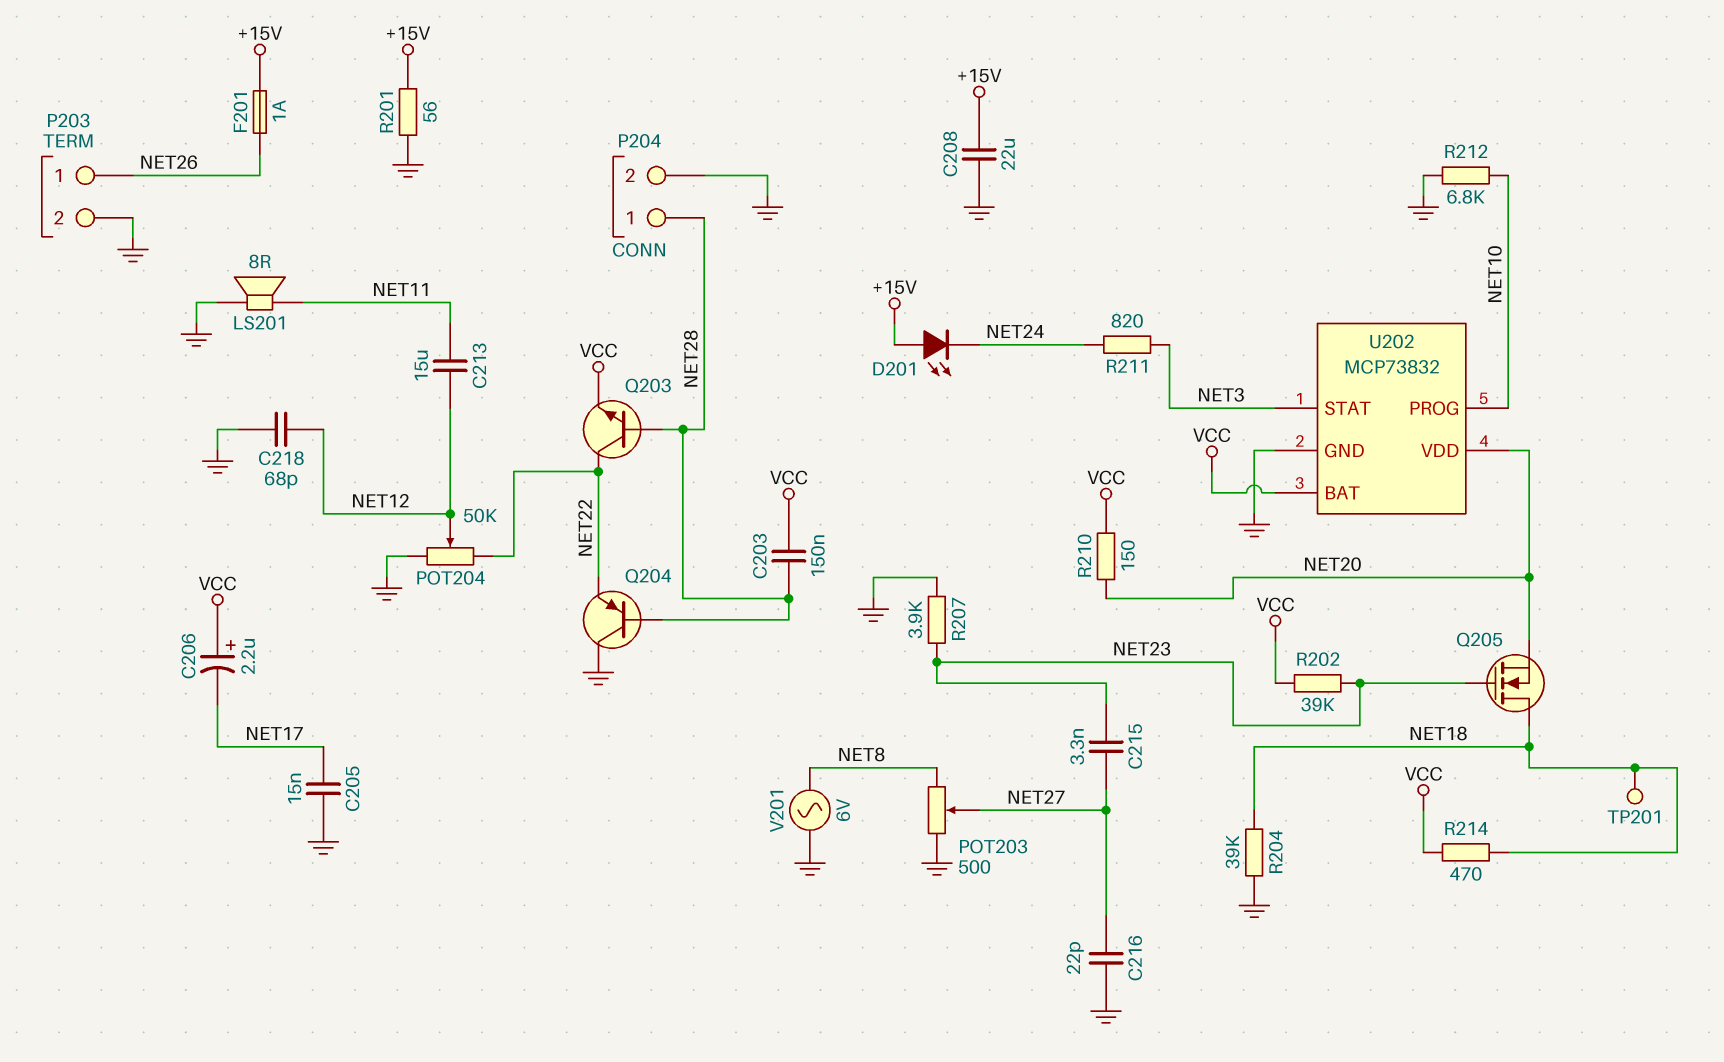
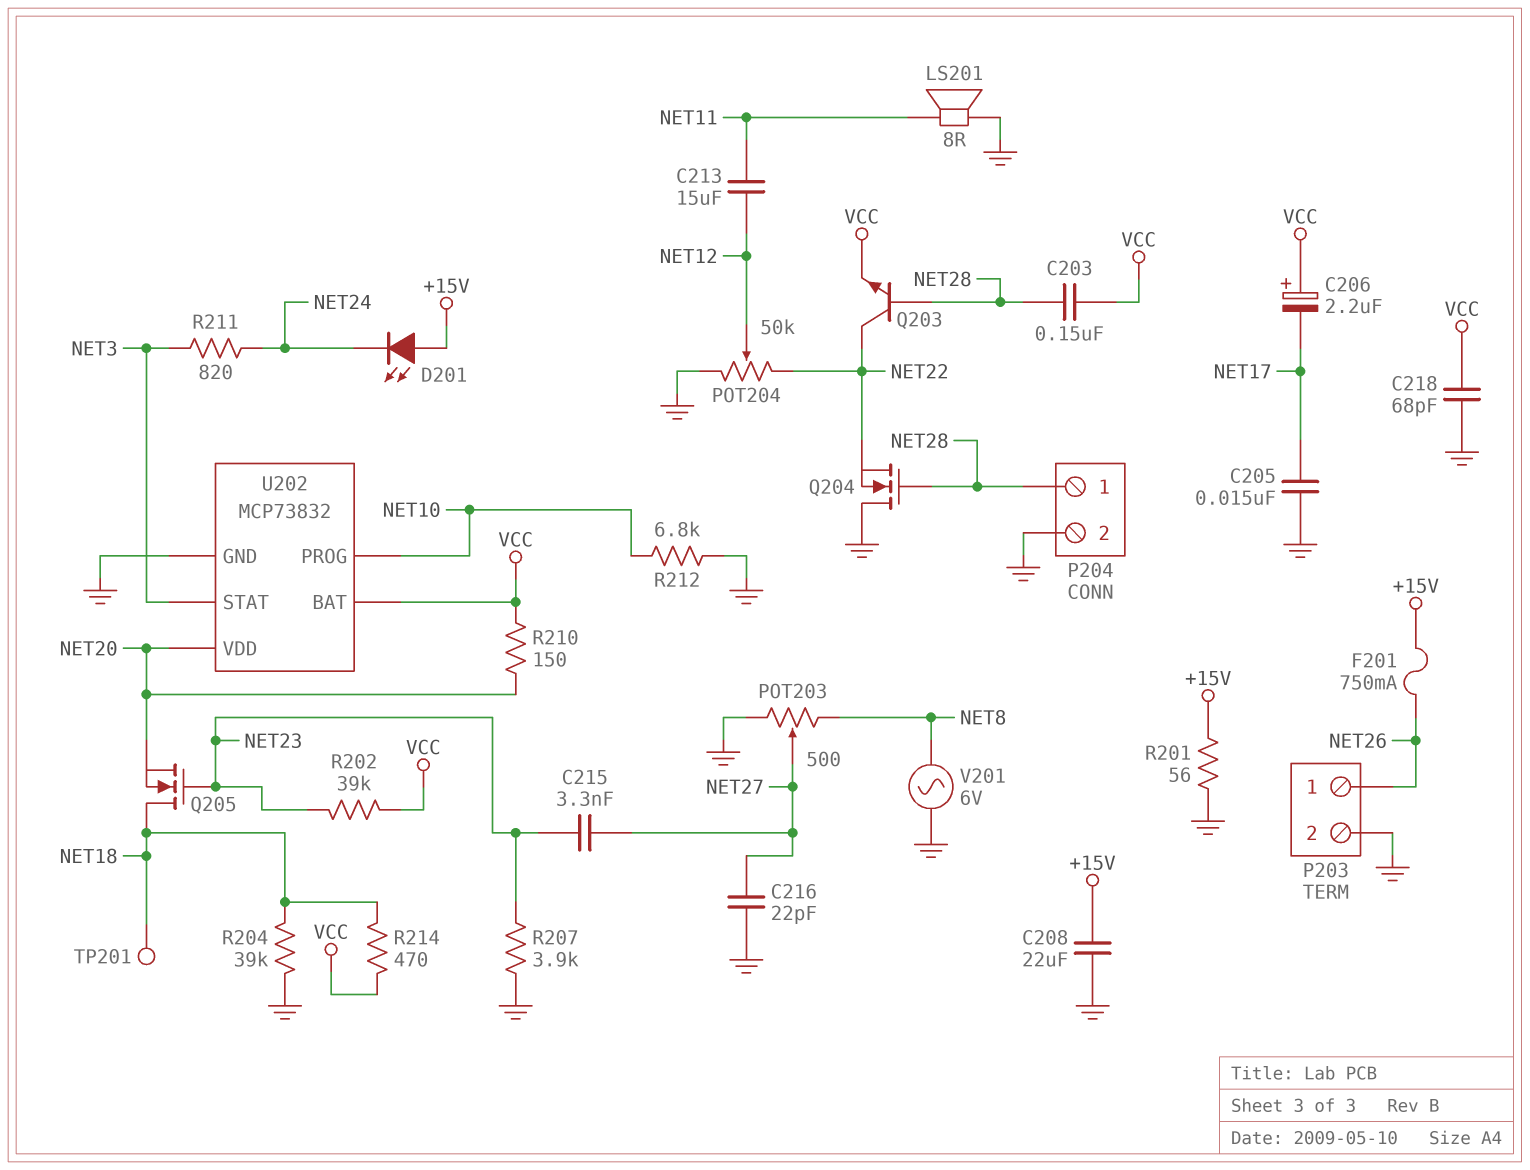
C218: 68pF (GND, NET12) -> 68pF (GND, VCC)
F201: 1A (+15V, NET26) -> 750mA (+15V, NET26)
Q204: PNP (B NET28, C GND, E NET22) -> NMOS (G NET28, D GND, S NET22)

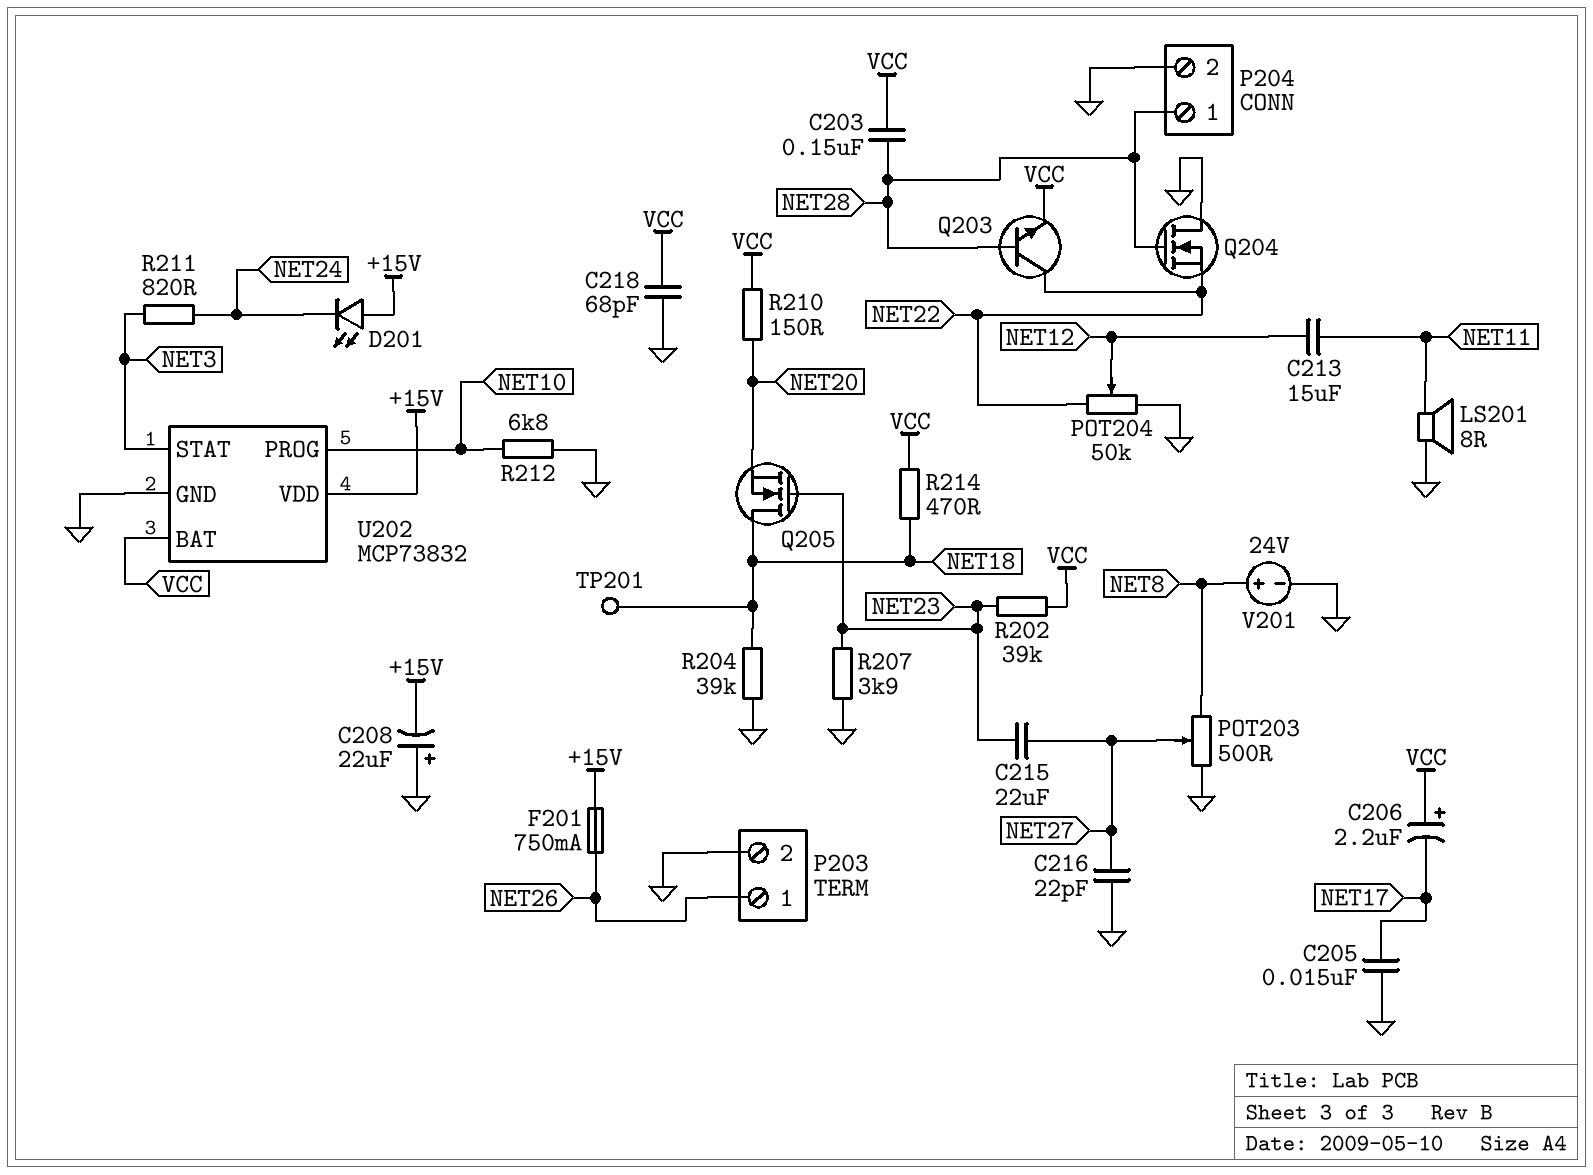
C208: 22uF (+15V, GND) -> 22uF (plus GND, minus +15V)
C215: 3.3nF (NET23, NET27) -> 22uF (NET23, NET27)
R201: 56 (+15V, GND) -> none
U202 pin VDD: NET20 -> +15V
V201: AC 6V (GND, NET8) -> 24V (plus NET8, minus GND)

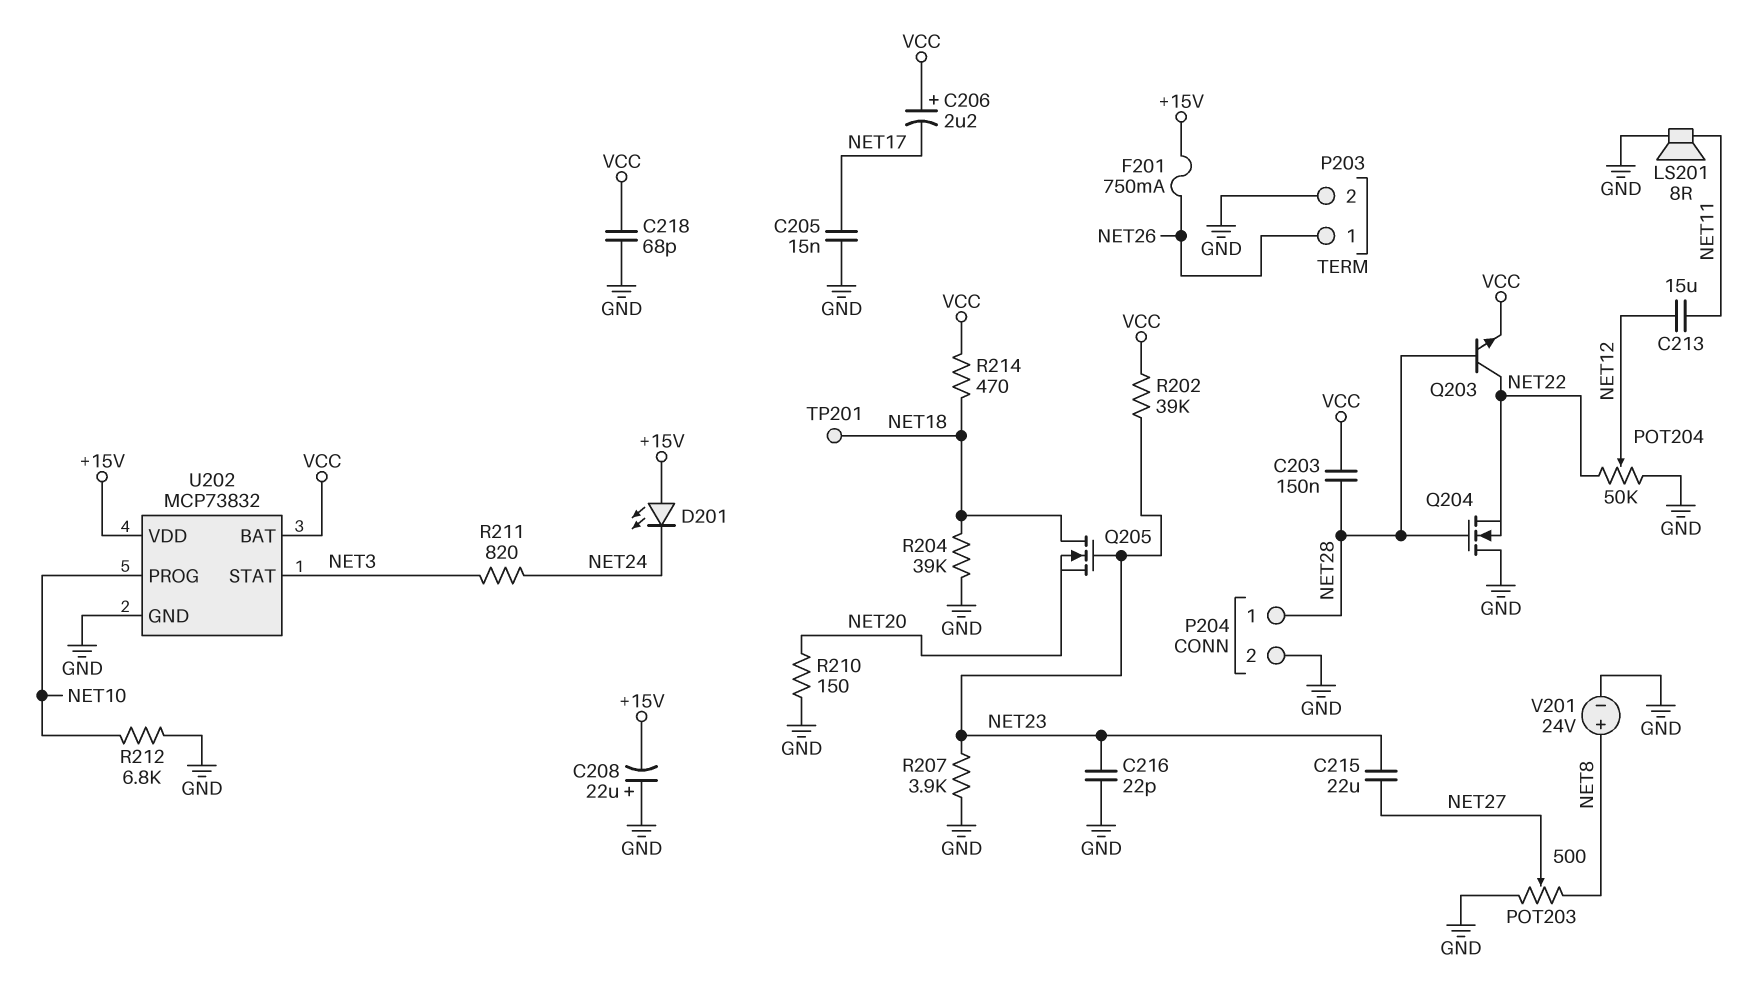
C216: 22pF (GND, NET27) -> 22pF (GND, NET23)
R210: 150 (NET20, VCC) -> 150 (GND, NET20)

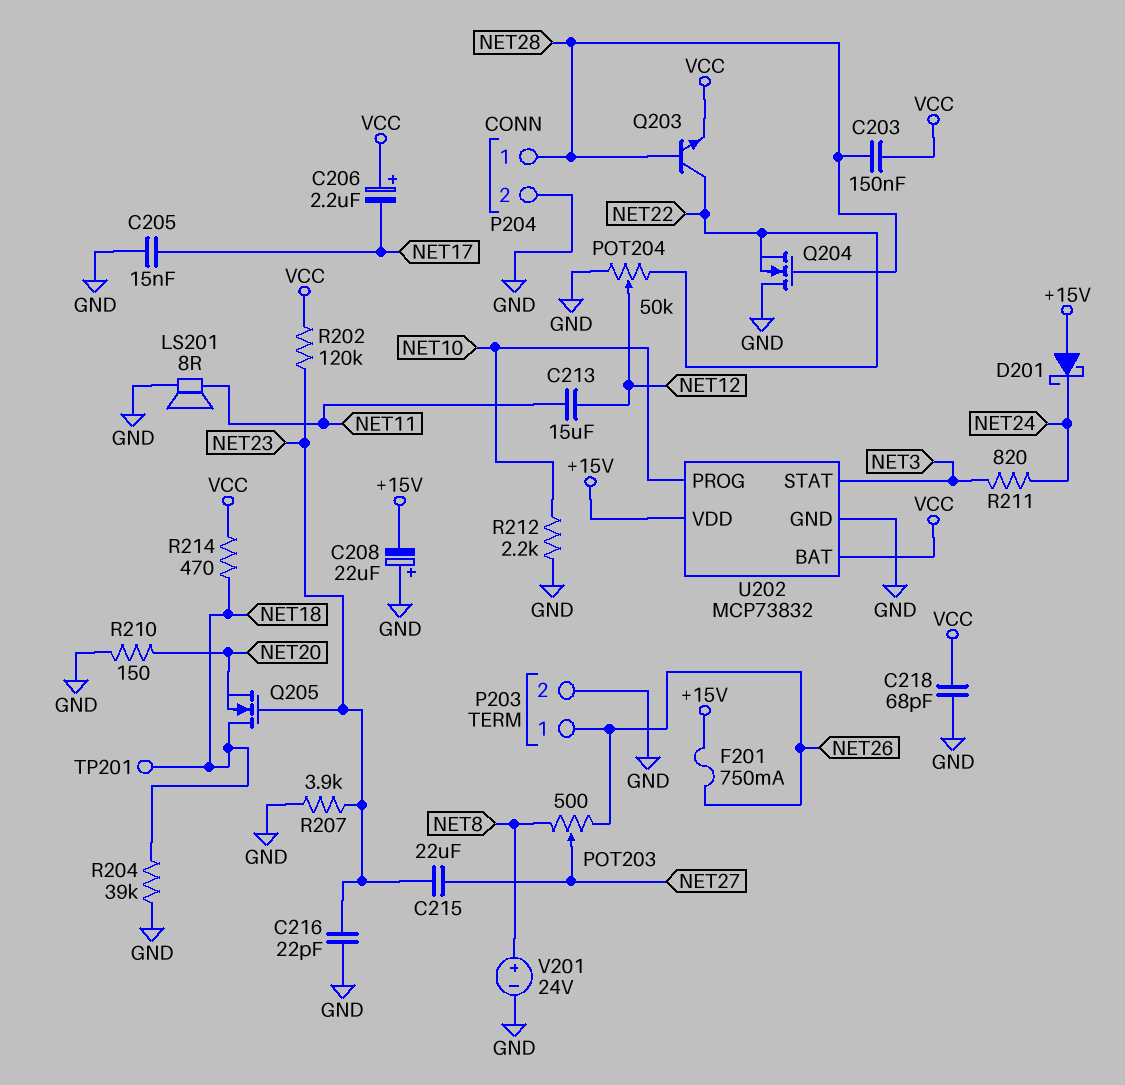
D201: LED (A +15V, K NET24) -> schottky (A +15V, K NET24)
POT203: 500 (GND, NET8, wiper NET27) -> 500 (NET8, NET26, wiper NET27)
R202: 39k (NET23, VCC) -> 120k (NET23, VCC)
R212: 6.8k (GND, NET10) -> 2.2k (GND, NET10)

